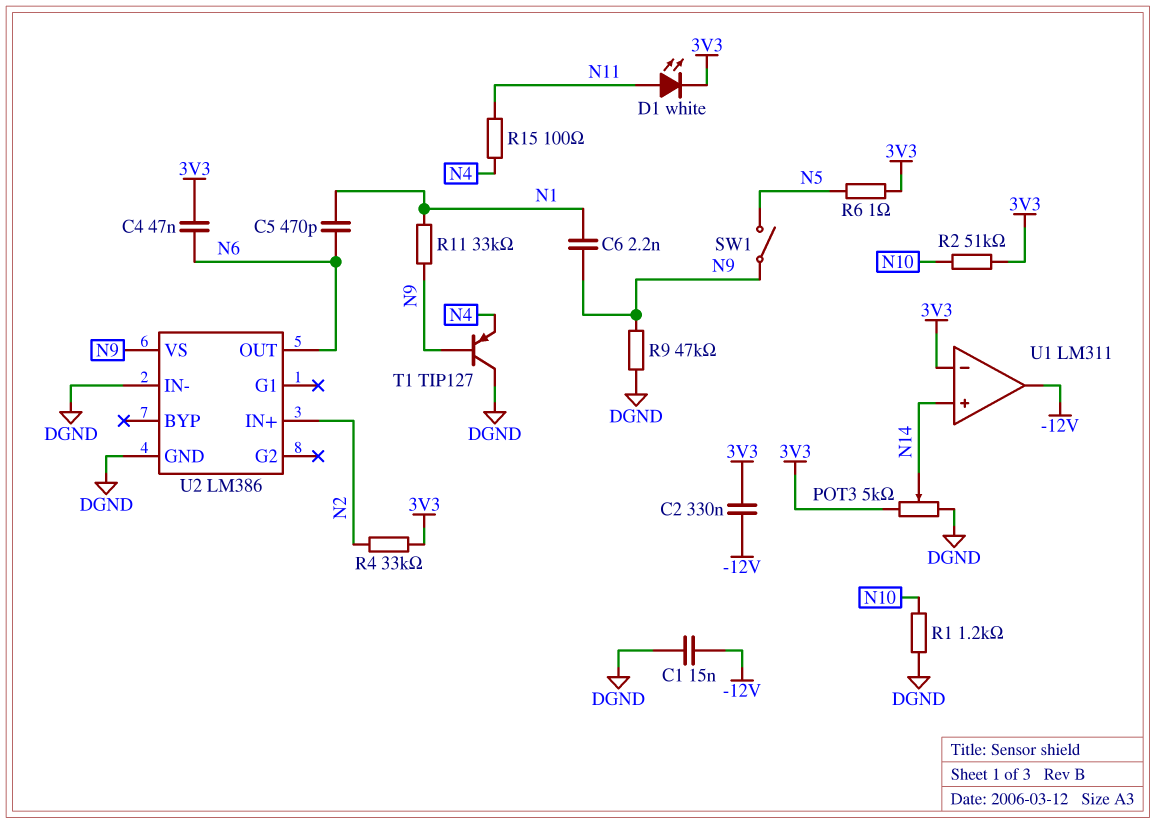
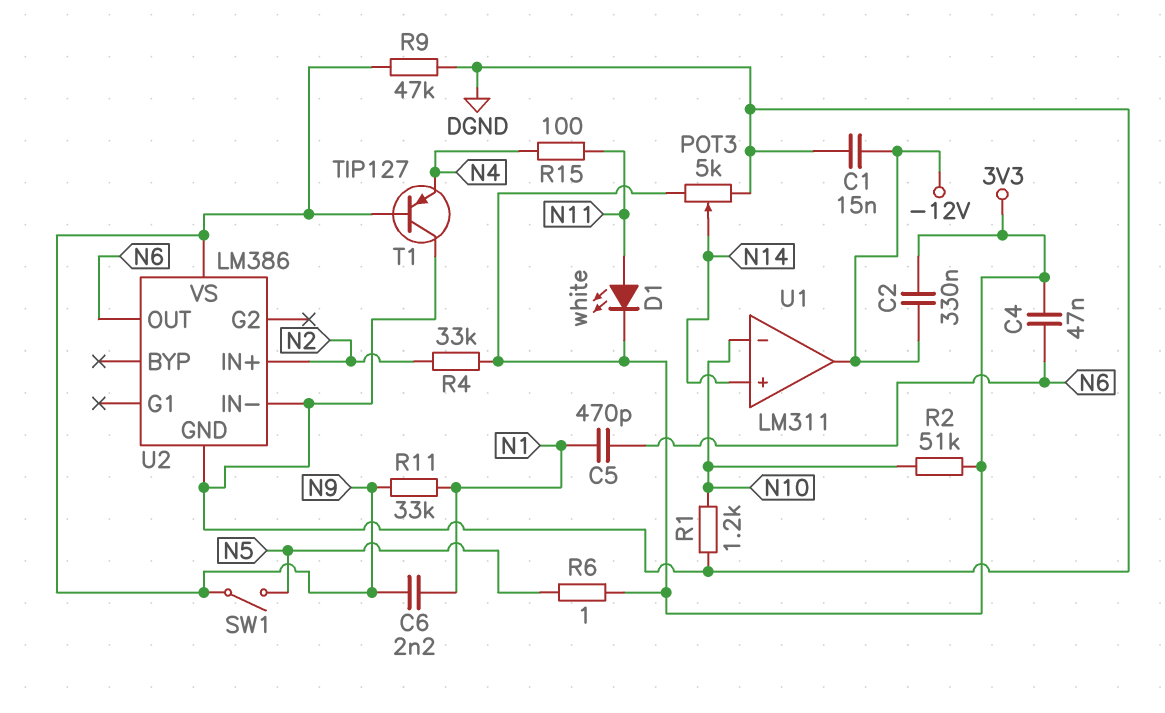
U1 pin in-: 3V3 -> N10

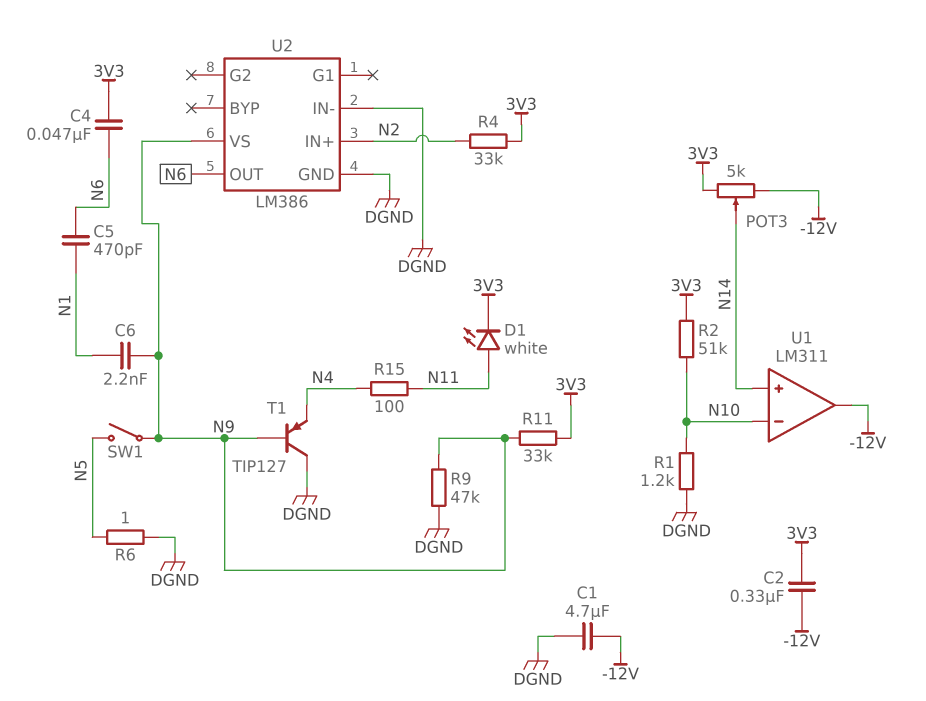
C1: 15nF (-12V, DGND) -> 4.7uF (-12V, DGND)
POT3: 5k (3V3, DGND, wiper N14) -> 5k (-12V, 3V3, wiper N14)
R6: 1 (3V3, N5) -> 1 (DGND, N5)
R11: 33k (N1, N9) -> 33k (3V3, N9)

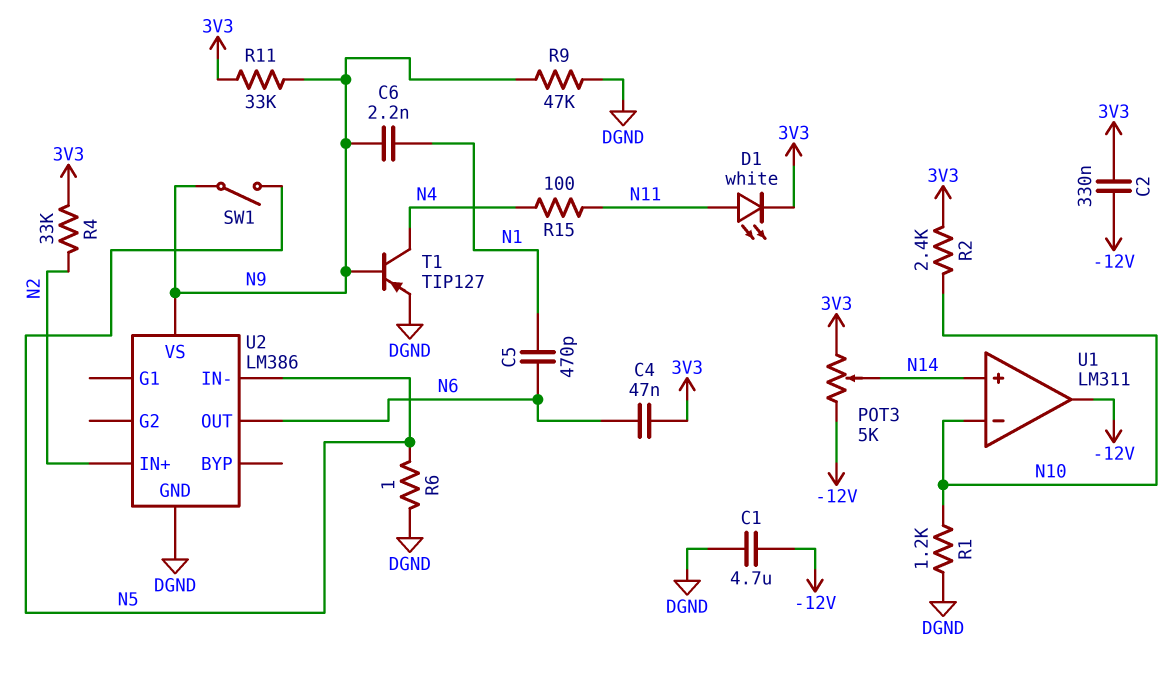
R2: 51k (3V3, N10) -> 2.4k (3V3, N10)
T1: PNP TIP127 (B N9, C DGND, E N4) -> PNP TIP127 (B N9, C N4, E DGND)
U2 pin IN-: DGND -> N5

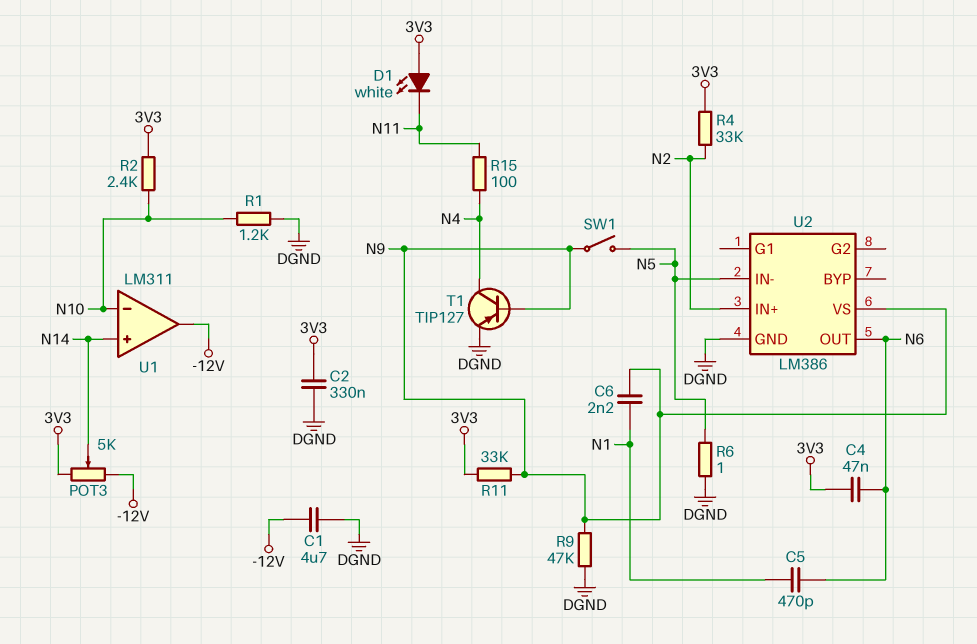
C2: 330nF (-12V, 3V3) -> 330nF (3V3, DGND)
D1: LED white (A N11, K 3V3) -> LED white (A 3V3, K N11)

